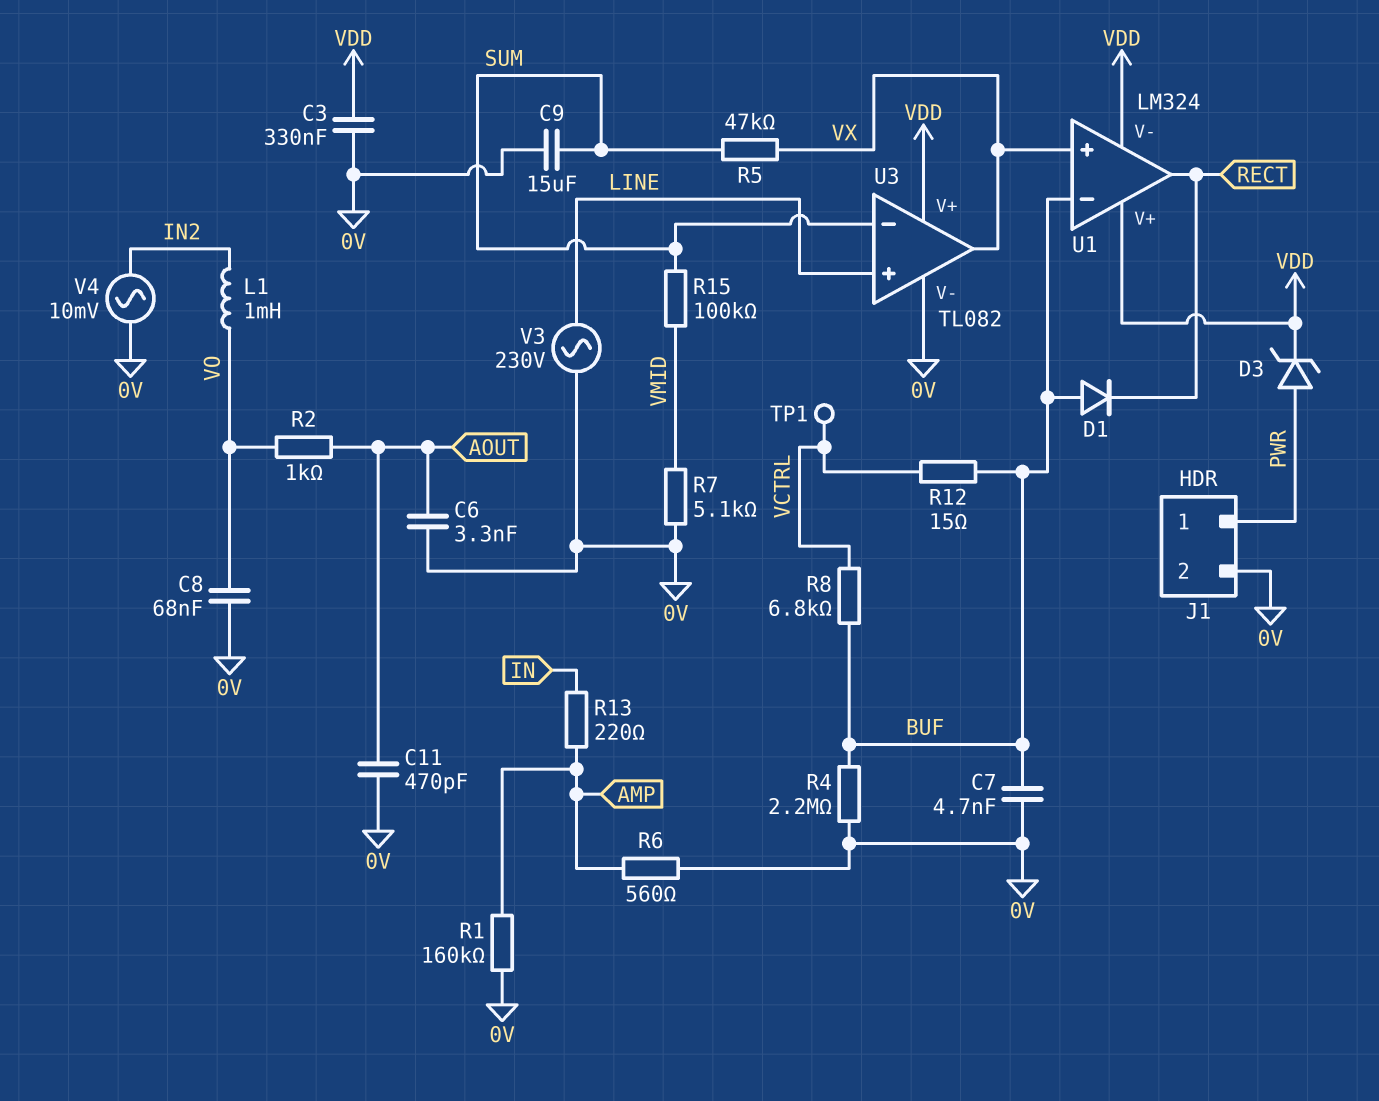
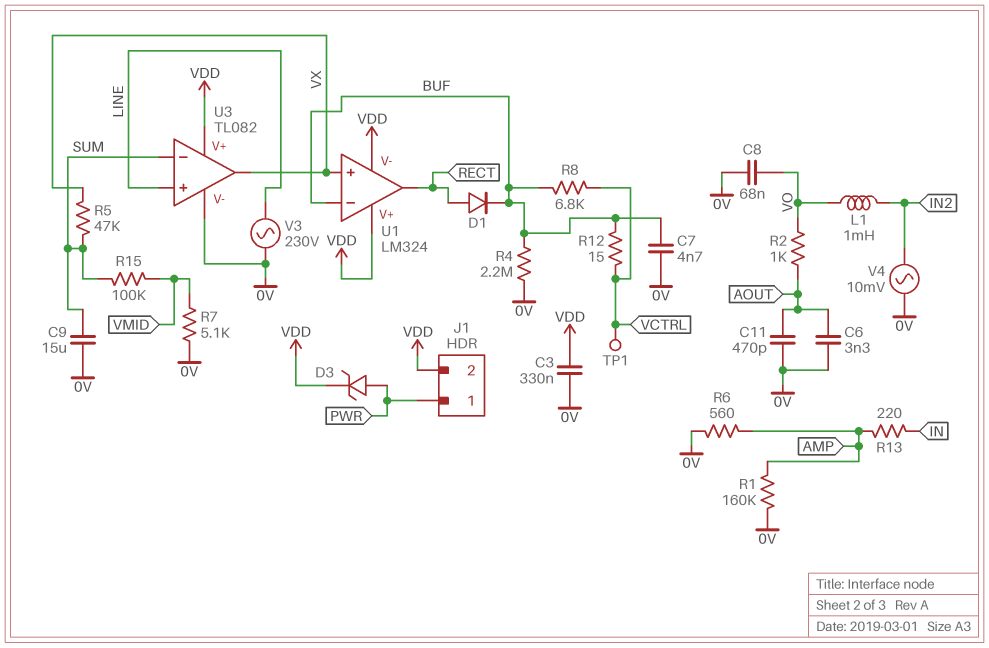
D1: diode (A BUF, K RECT) -> diode (A RECT, K BUF)
J1 pin 2: 0V -> VDD

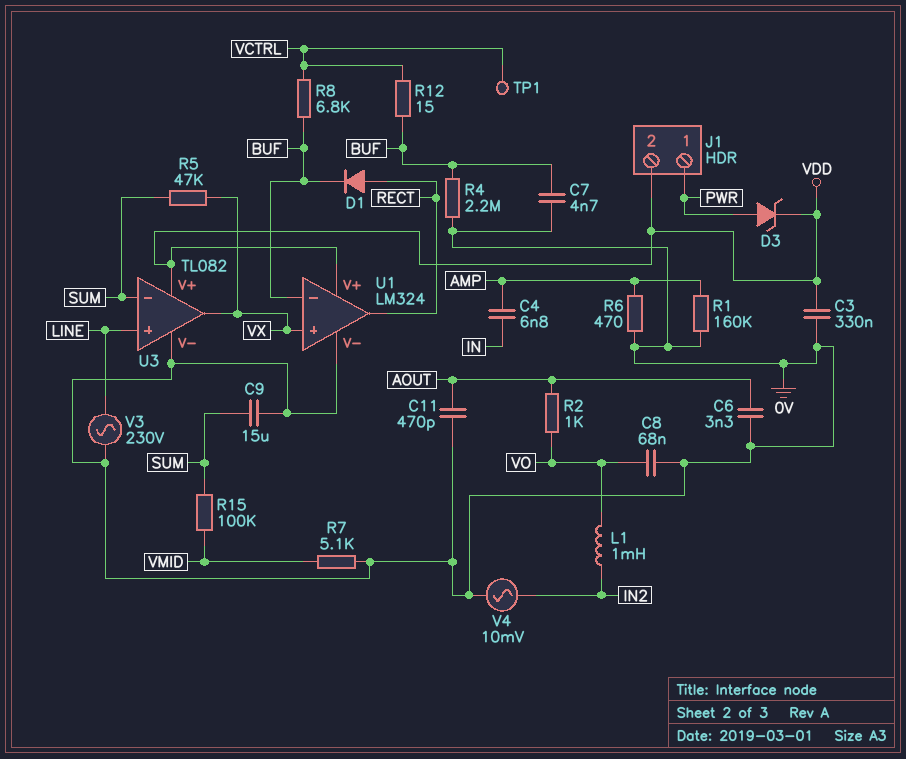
C4: none -> 6.8nF (AMP, IN)
R6: 560 (0V, AMP) -> 470 (0V, AMP)
R13: 220 (AMP, IN) -> none
U1 pin V-: VDD -> 0V

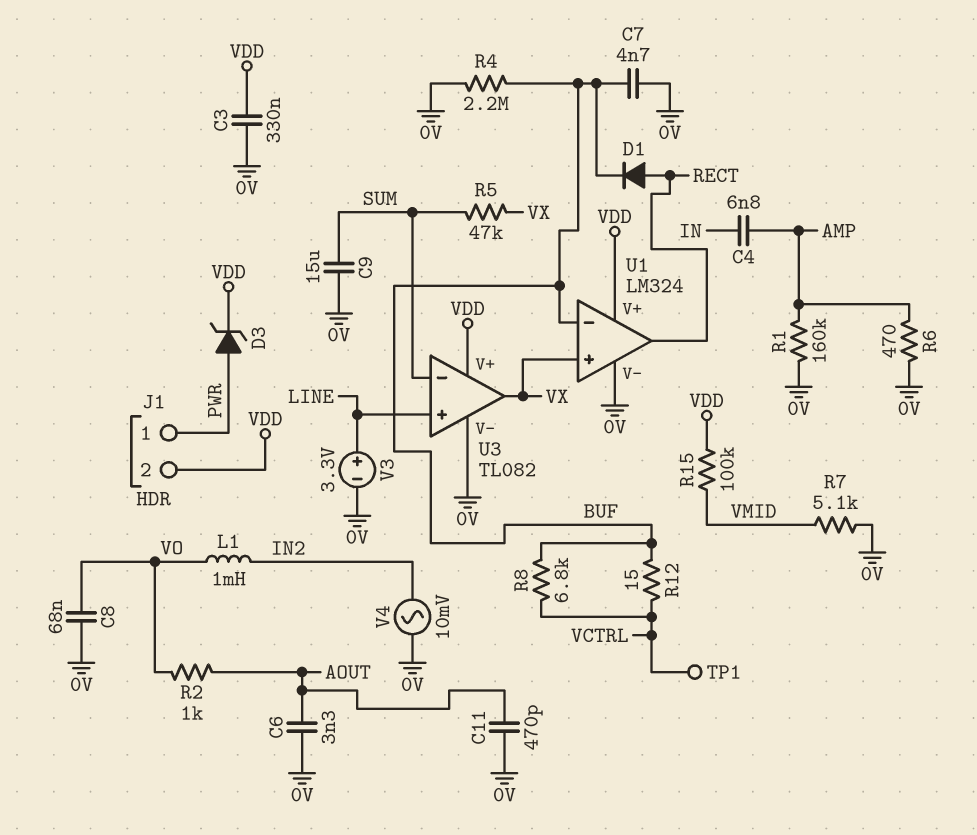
R15: 100k (SUM, VMID) -> 100k (VDD, VMID)
V3: AC 230V (0V, LINE) -> 3.3V (plus LINE, minus 0V)

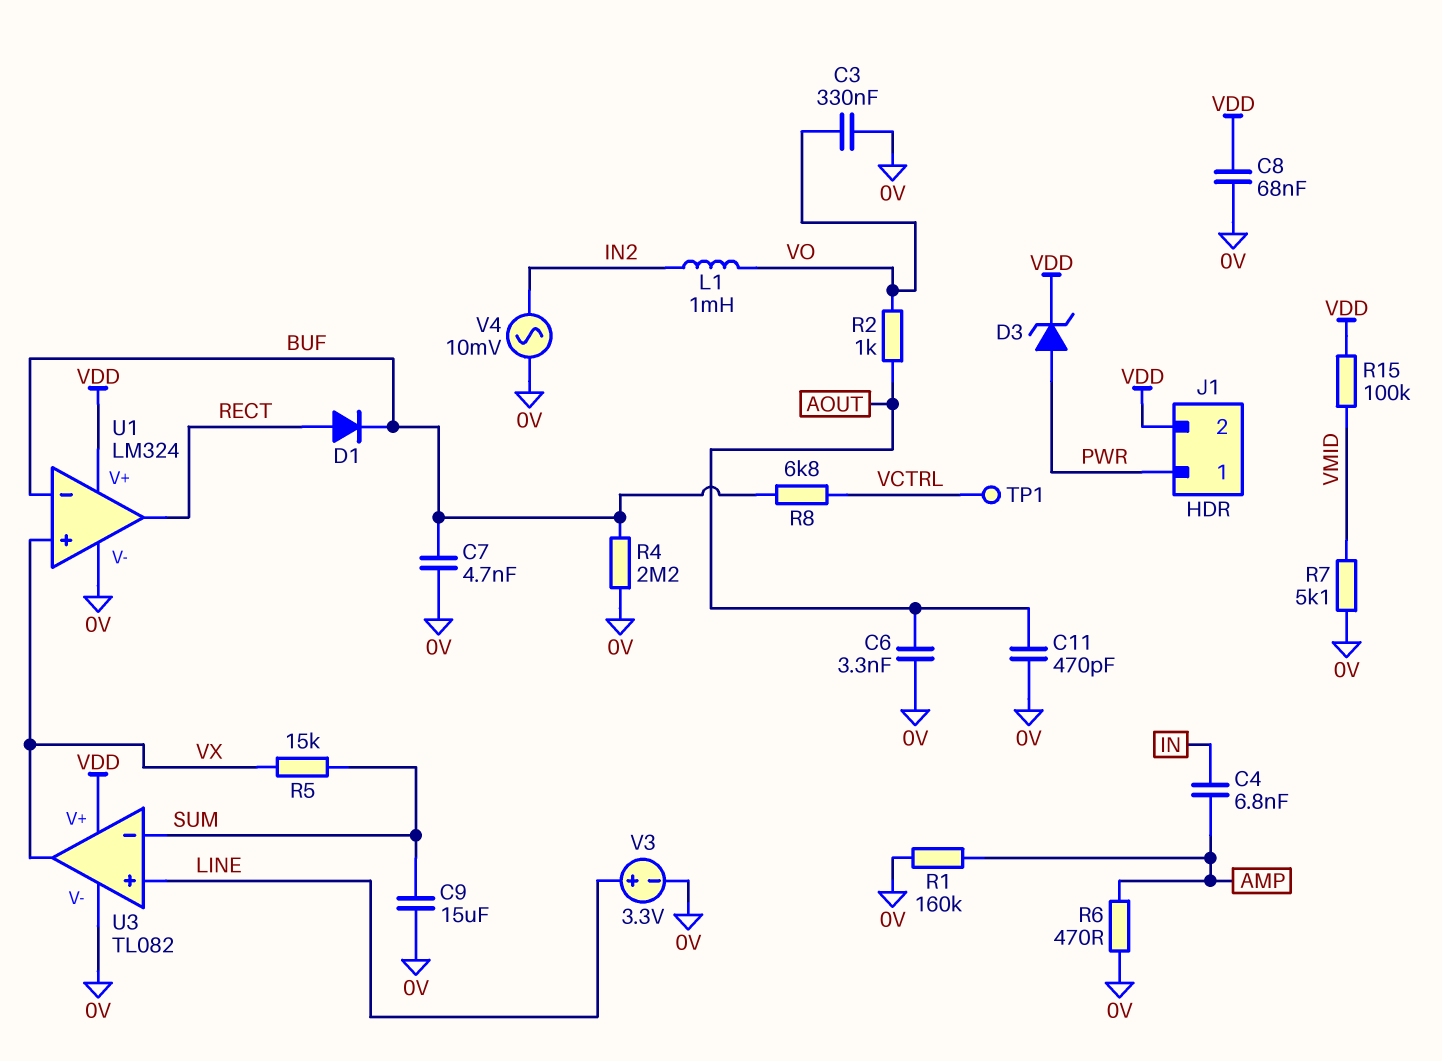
C3: 330nF (0V, VDD) -> 330nF (0V, VO)
C8: 68nF (0V, VO) -> 68nF (0V, VDD)
R5: 47k (SUM, VX) -> 15k (SUM, VX)
R12: 15 (BUF, VCTRL) -> none

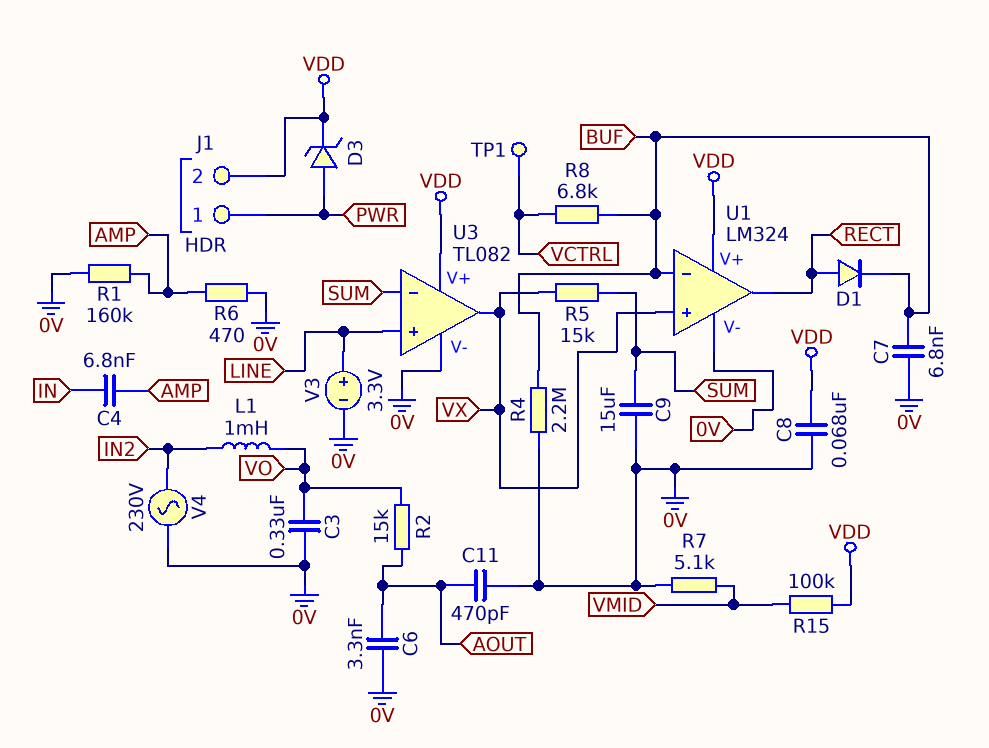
C7: 4.7nF (0V, BUF) -> 6.8nF (0V, BUF)
R2: 1k (AOUT, VO) -> 15k (AOUT, VO)
V4: AC 10mV (0V, IN2) -> AC 230V (0V, IN2)

